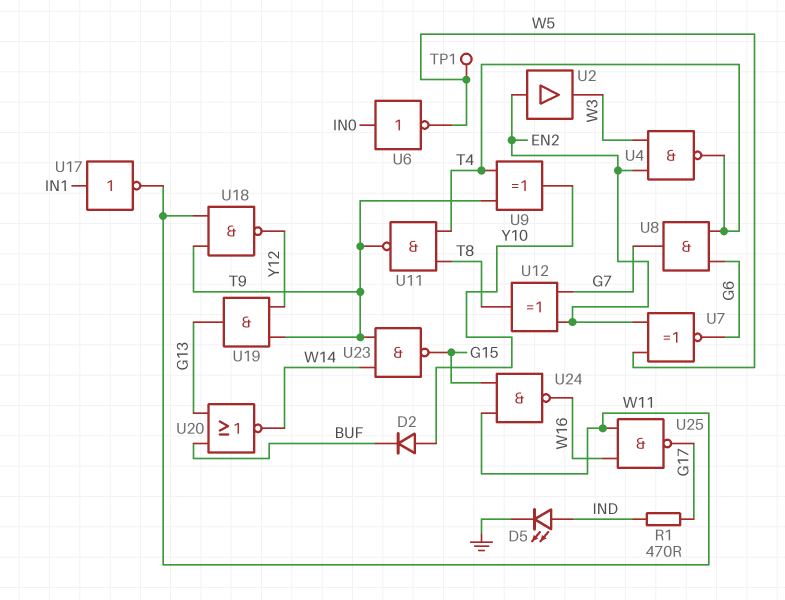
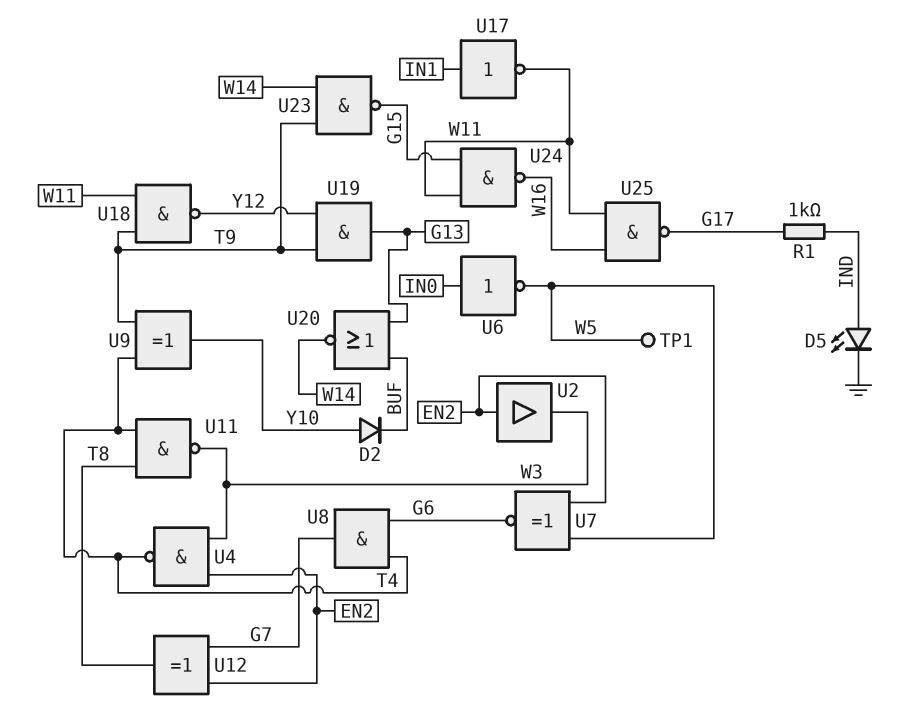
R1: 470 (G17, IND) -> 1k (G17, IND)
U11: NAND (in T4, in T8, out T9) -> NAND (in T4, in T8, out W3)

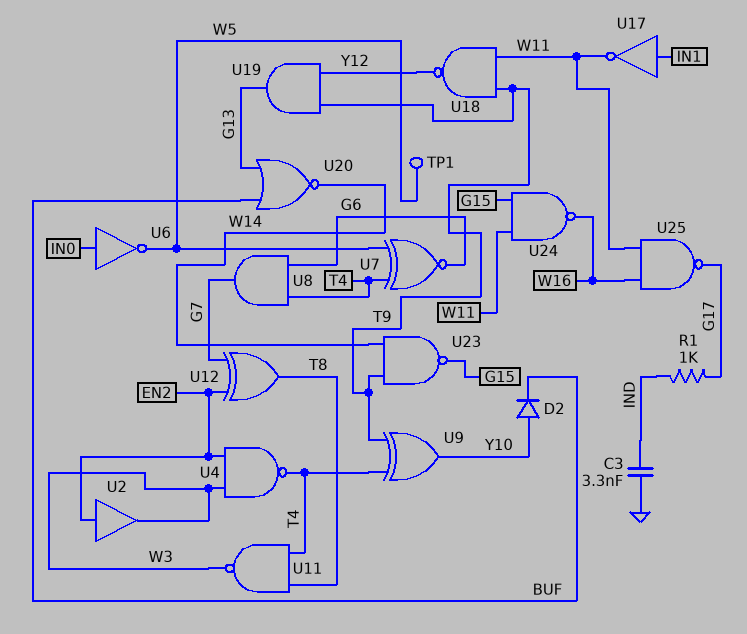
C3: none -> 3.3nF (GND, IND)
D5: LED (A IND, K GND) -> none
U7: XNOR (in EN2, in W5, out G6) -> XNOR (in T4, in W5, out G6)

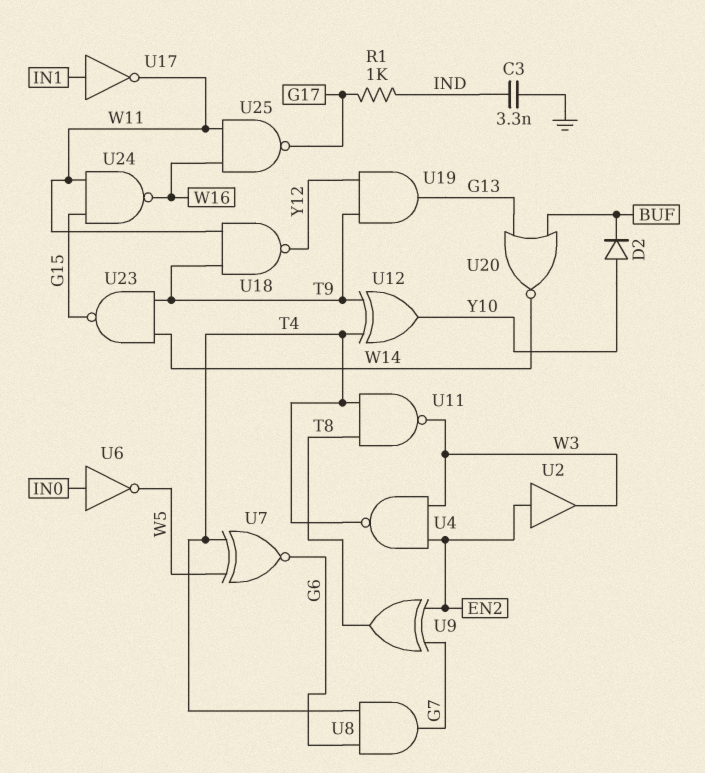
TP1: test point (W5) -> none
U9: XOR (in T4, in T9, out Y10) -> XOR (in EN2, in G7, out T8)
U12: XOR (in EN2, in G7, out T8) -> XOR (in T4, in T9, out Y10)

